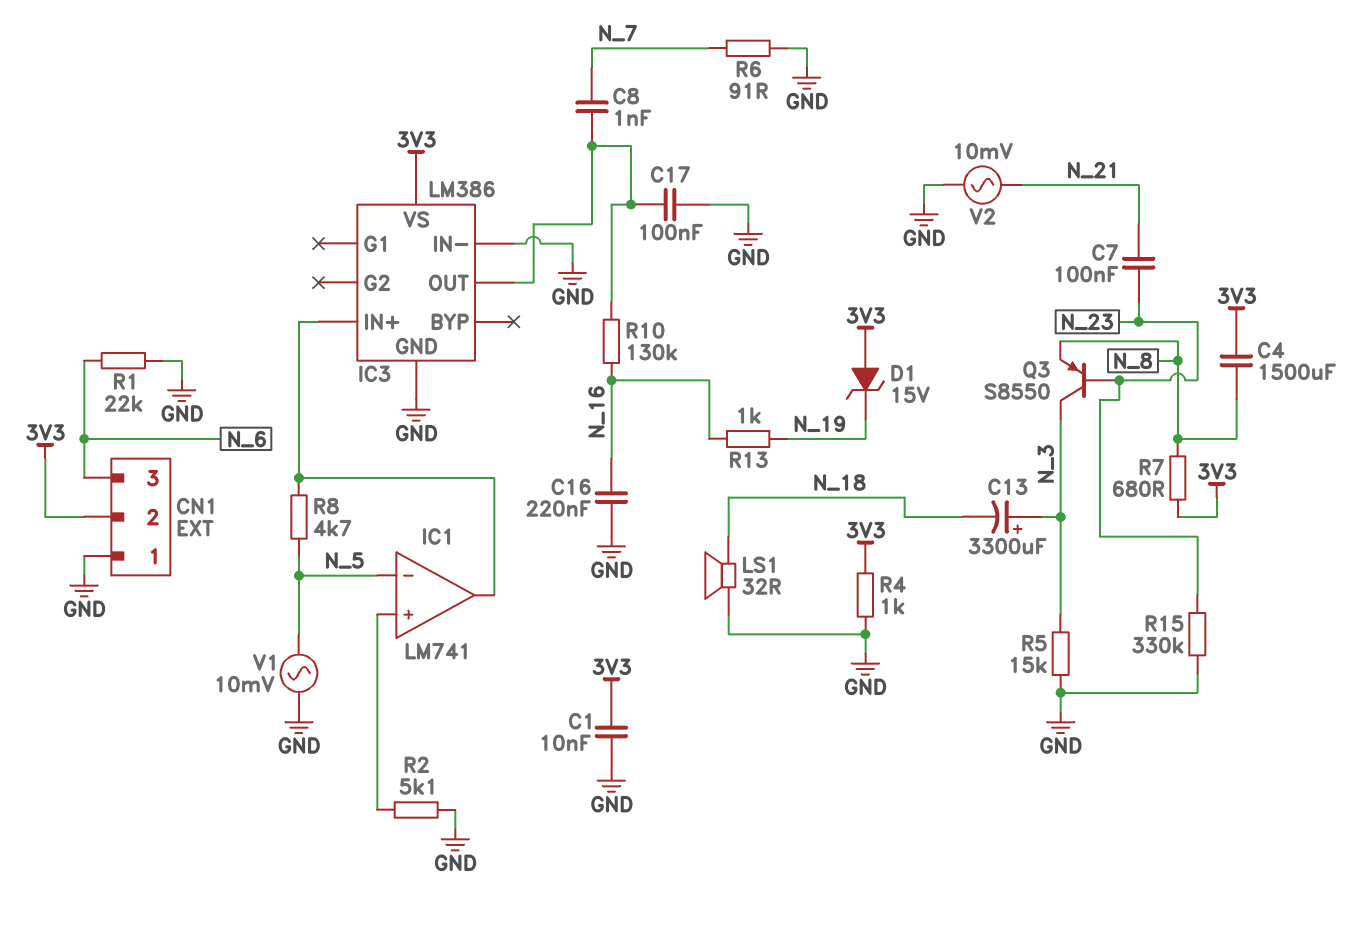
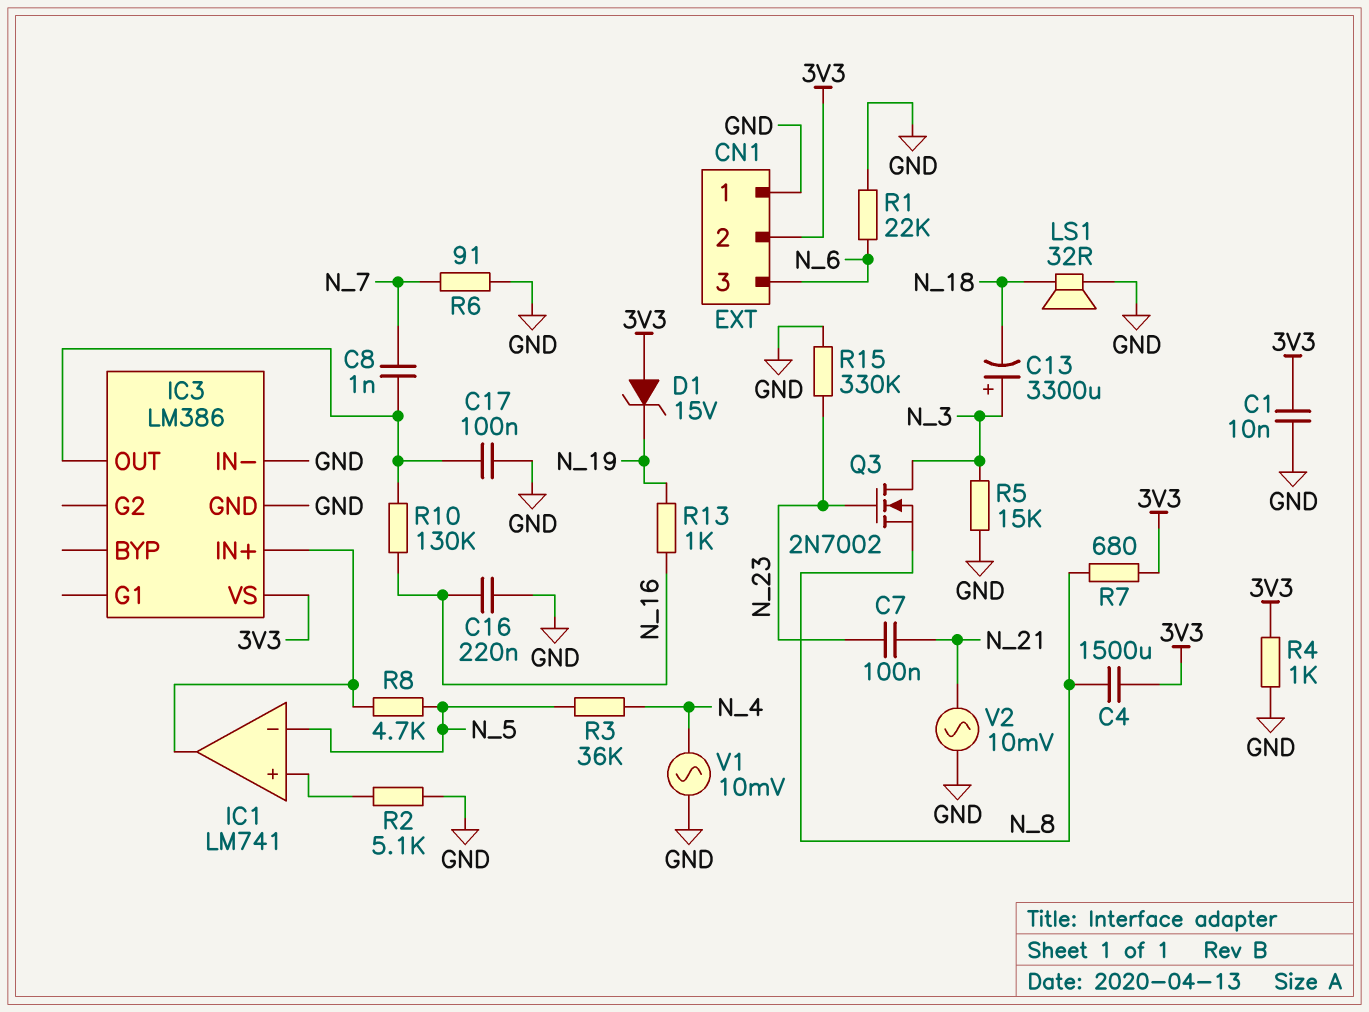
Q3: PNP S8550 (B N_23, C N_3, E N_8) -> NMOS 2N7002 (G N_23, D N_3, S N_8)
R3: none -> 36k (N_4, N_5)
V1: AC 10mV (GND, N_5) -> AC 10mV (GND, N_4)

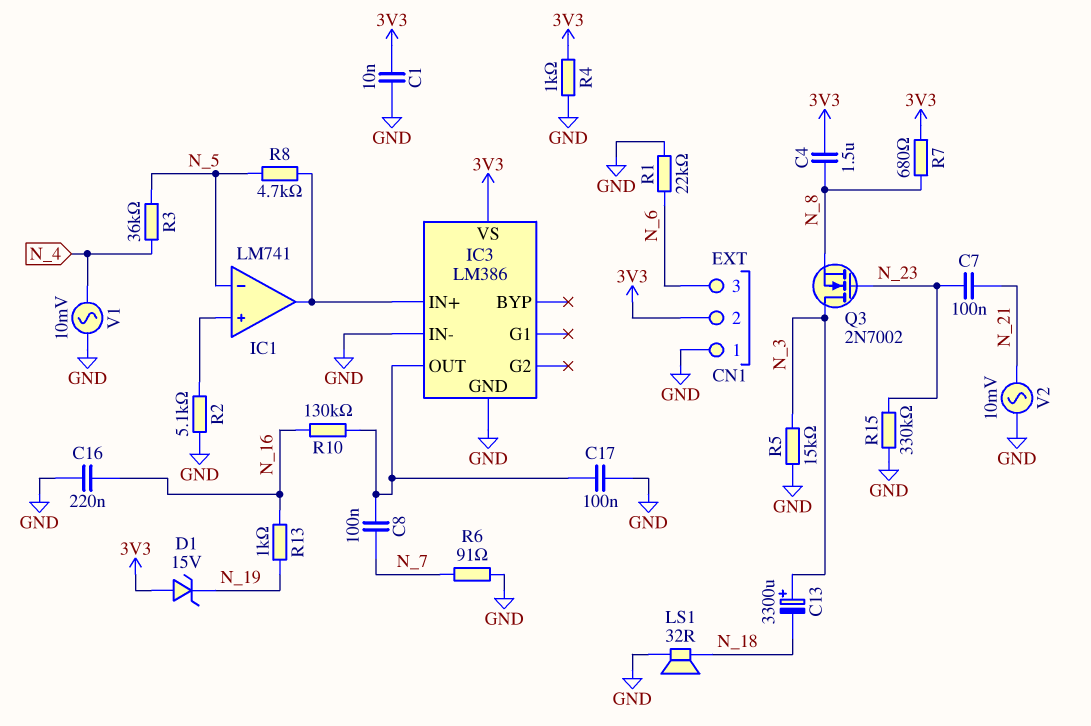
C4: 1500uF (3V3, N_8) -> 1.5uF (3V3, N_8)
C8: 1nF (IC3/OUT, N_7) -> 100nF (IC3/OUT, N_7)

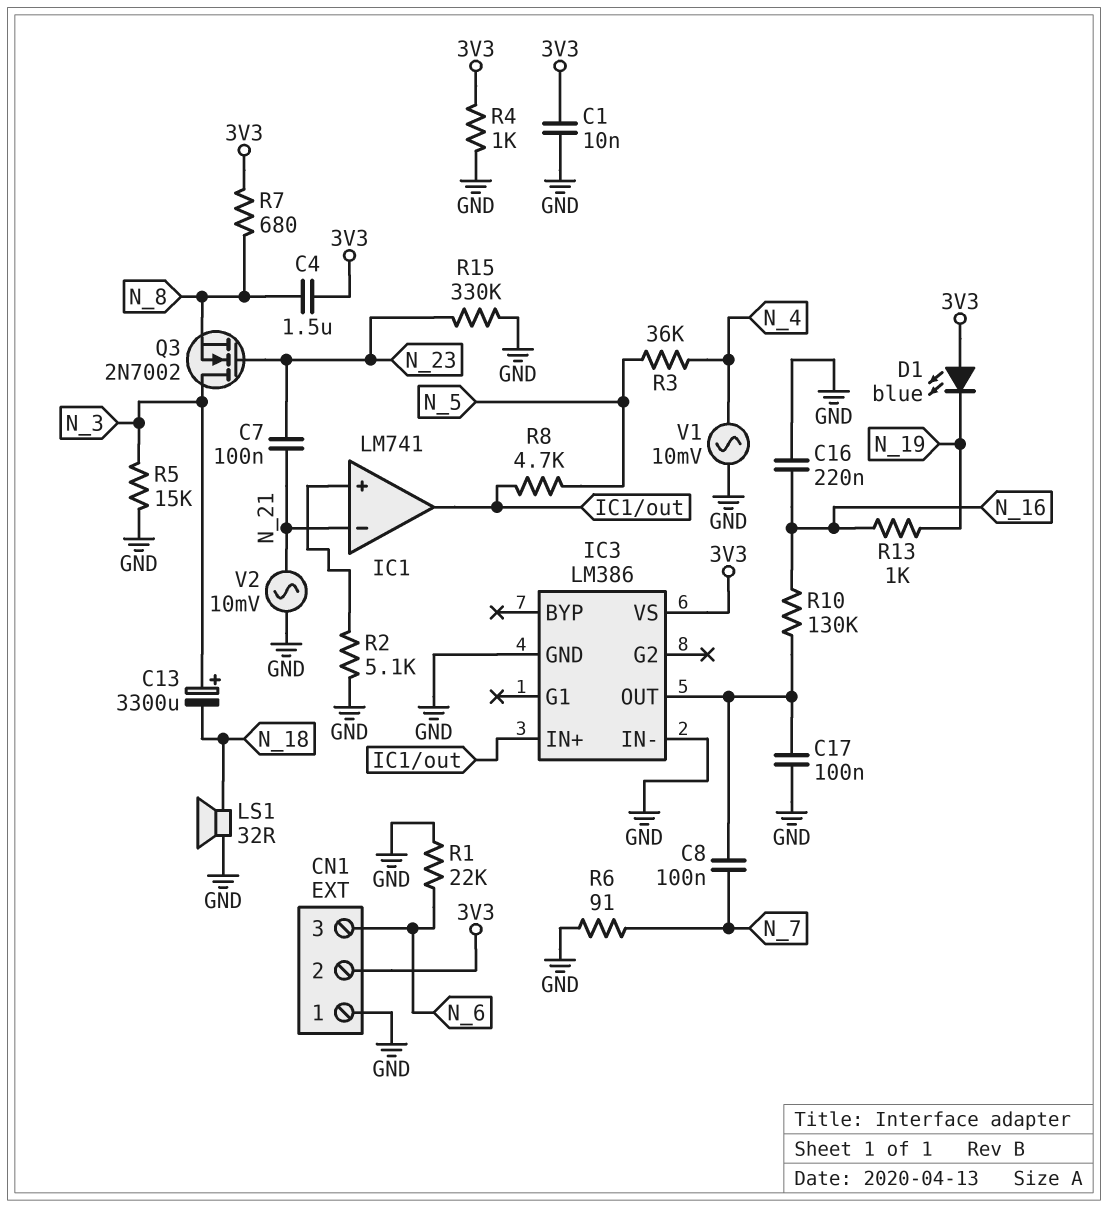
D1: zener 15V (A 3V3, K N_19) -> LED blue (A 3V3, K N_19)
IC1 pin in-: N_5 -> N_21

